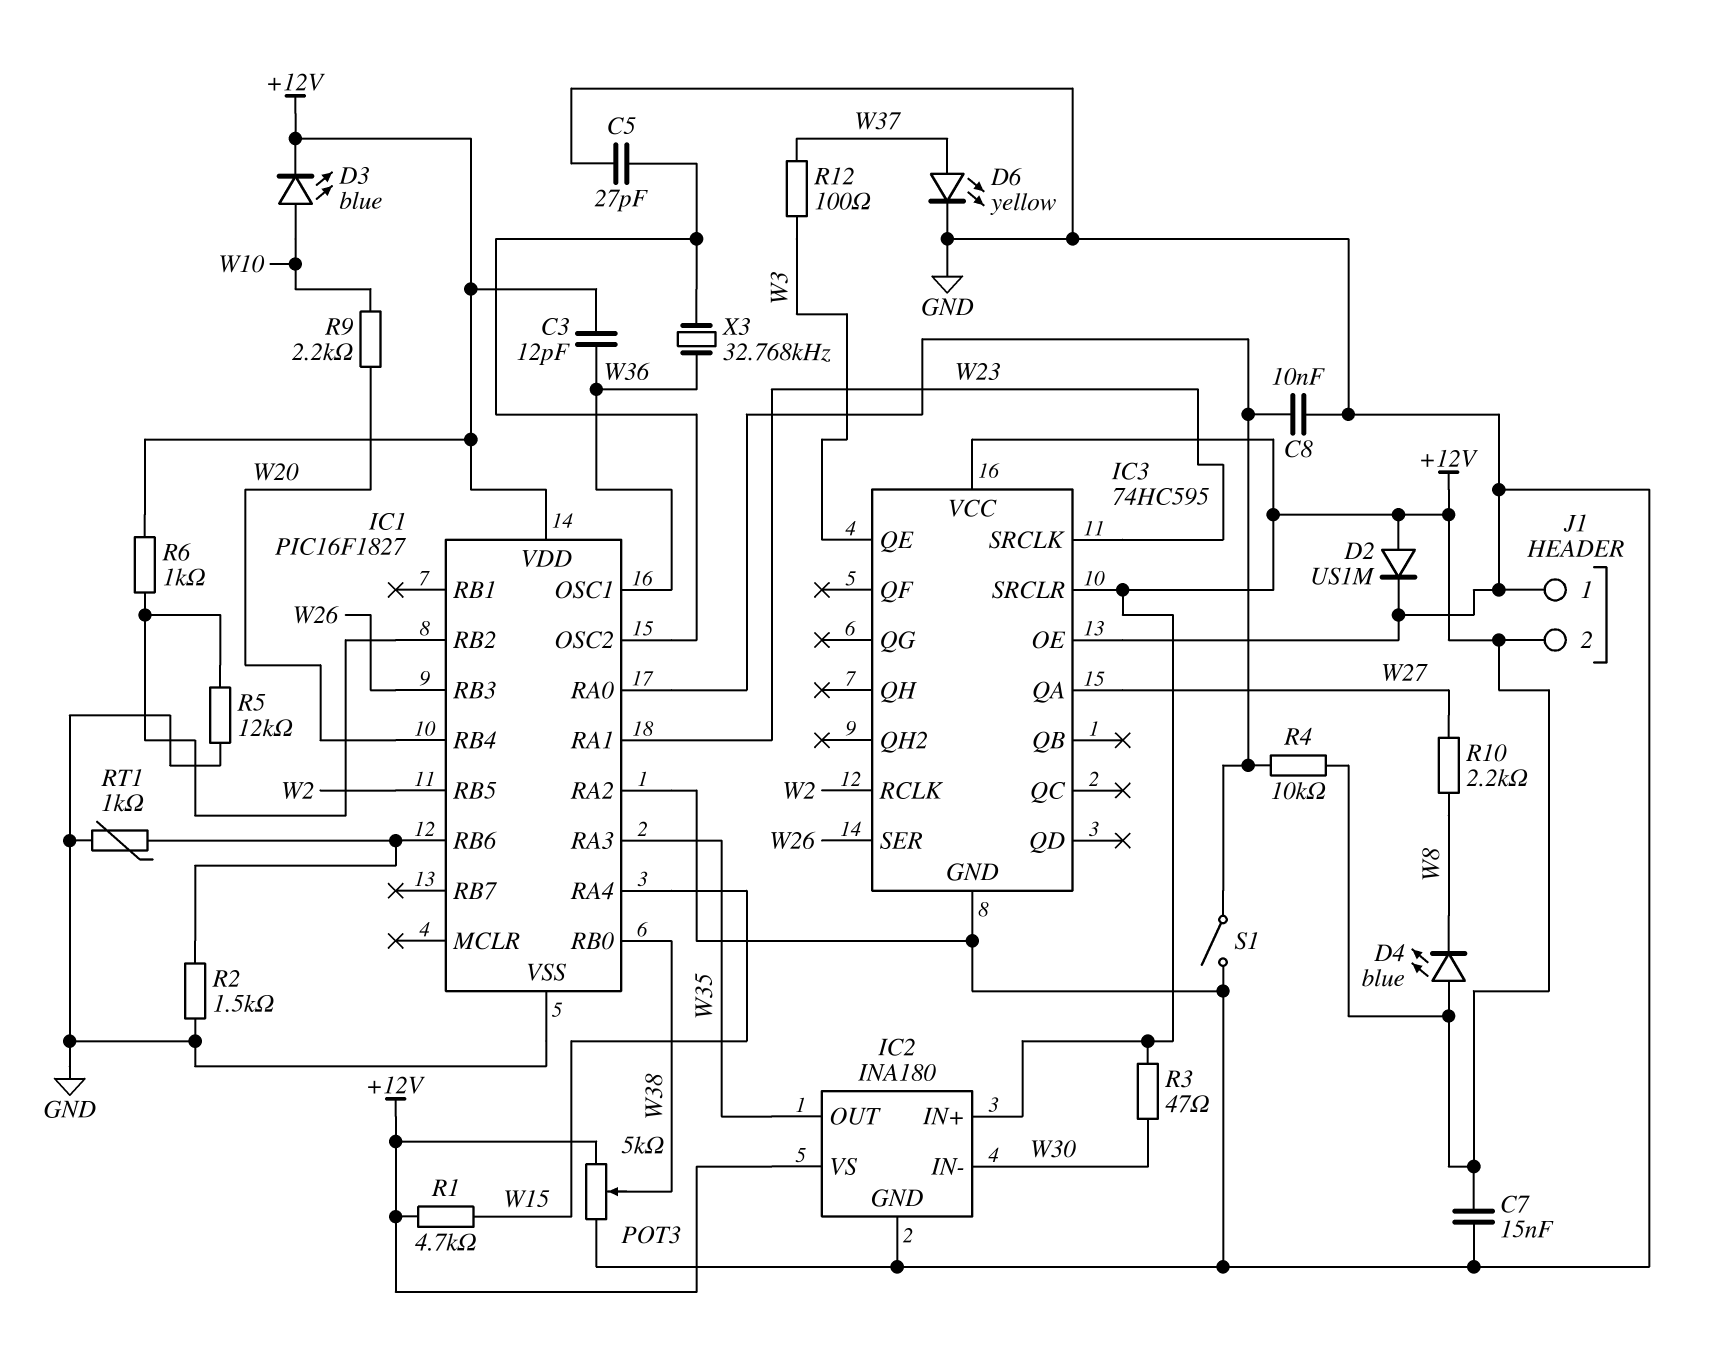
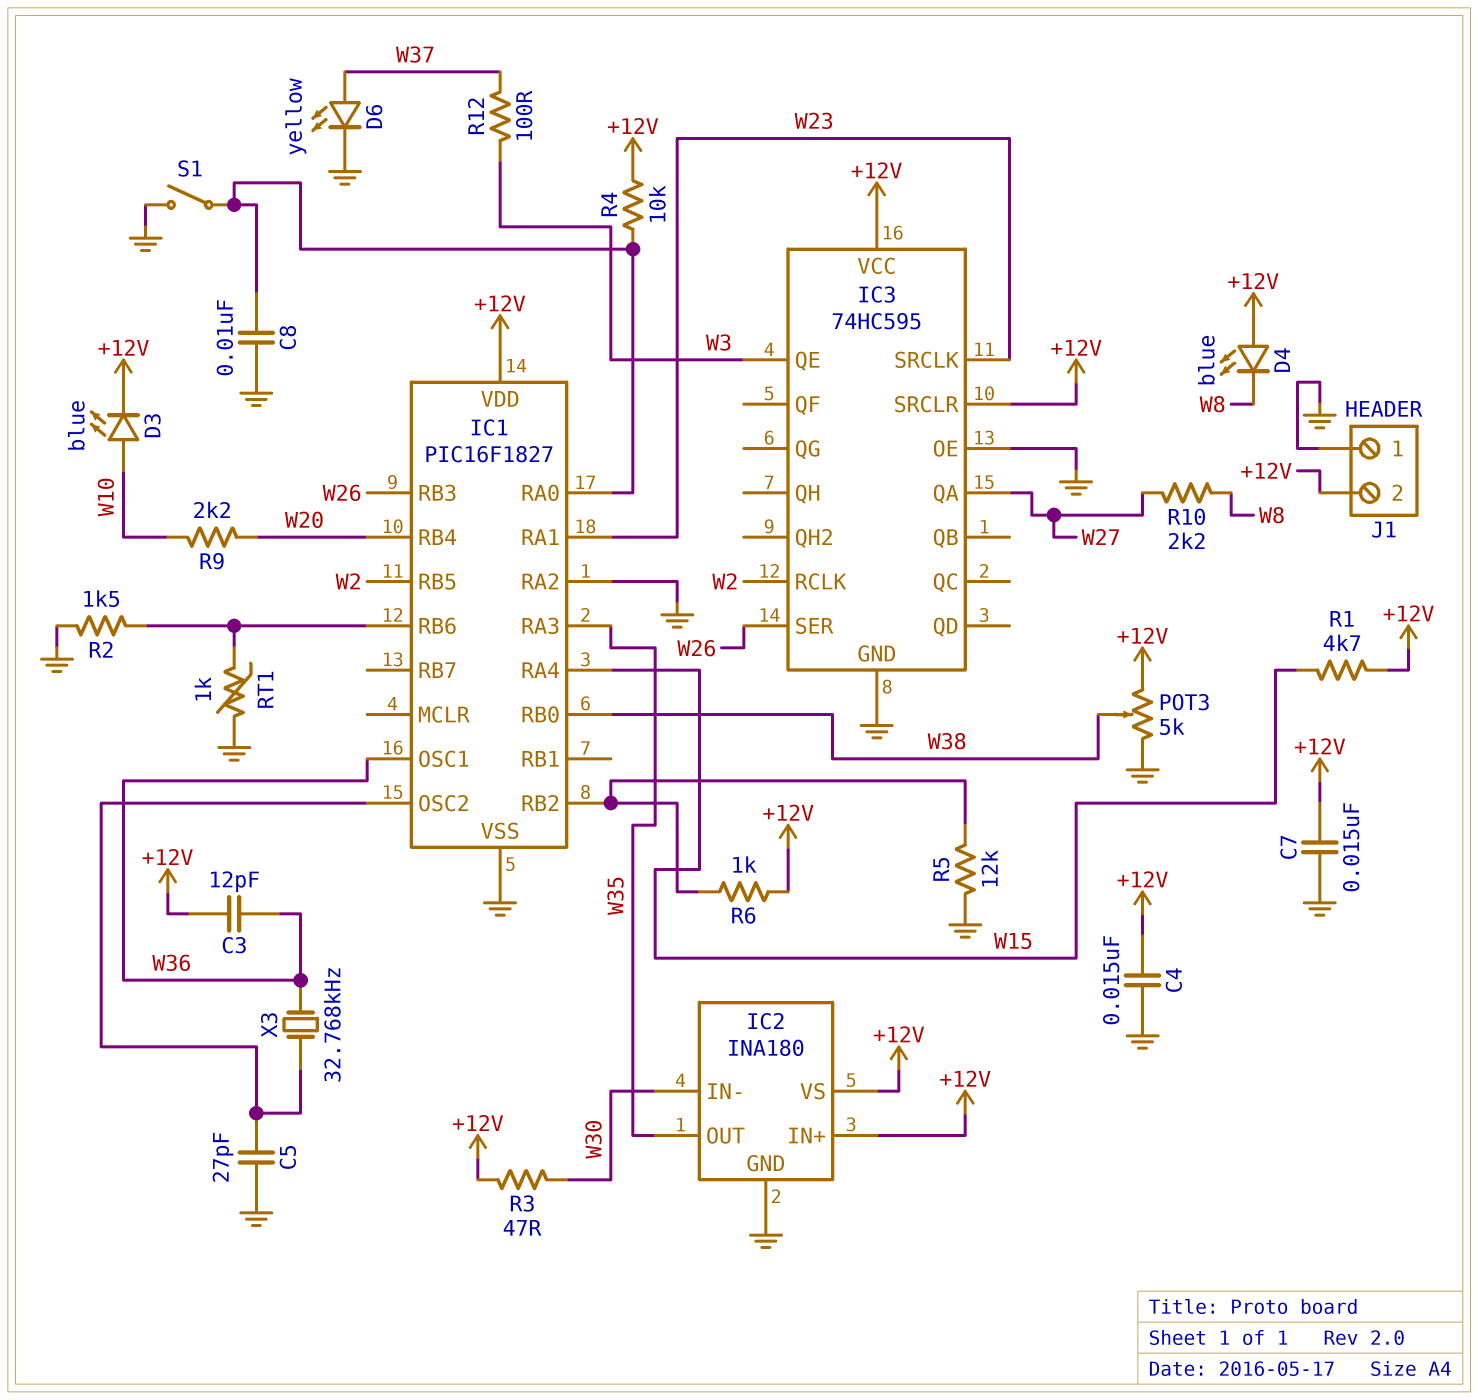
C4: none -> 15nF (+12V, GND)
D2: diode US1M (A +12V, K GND) -> none

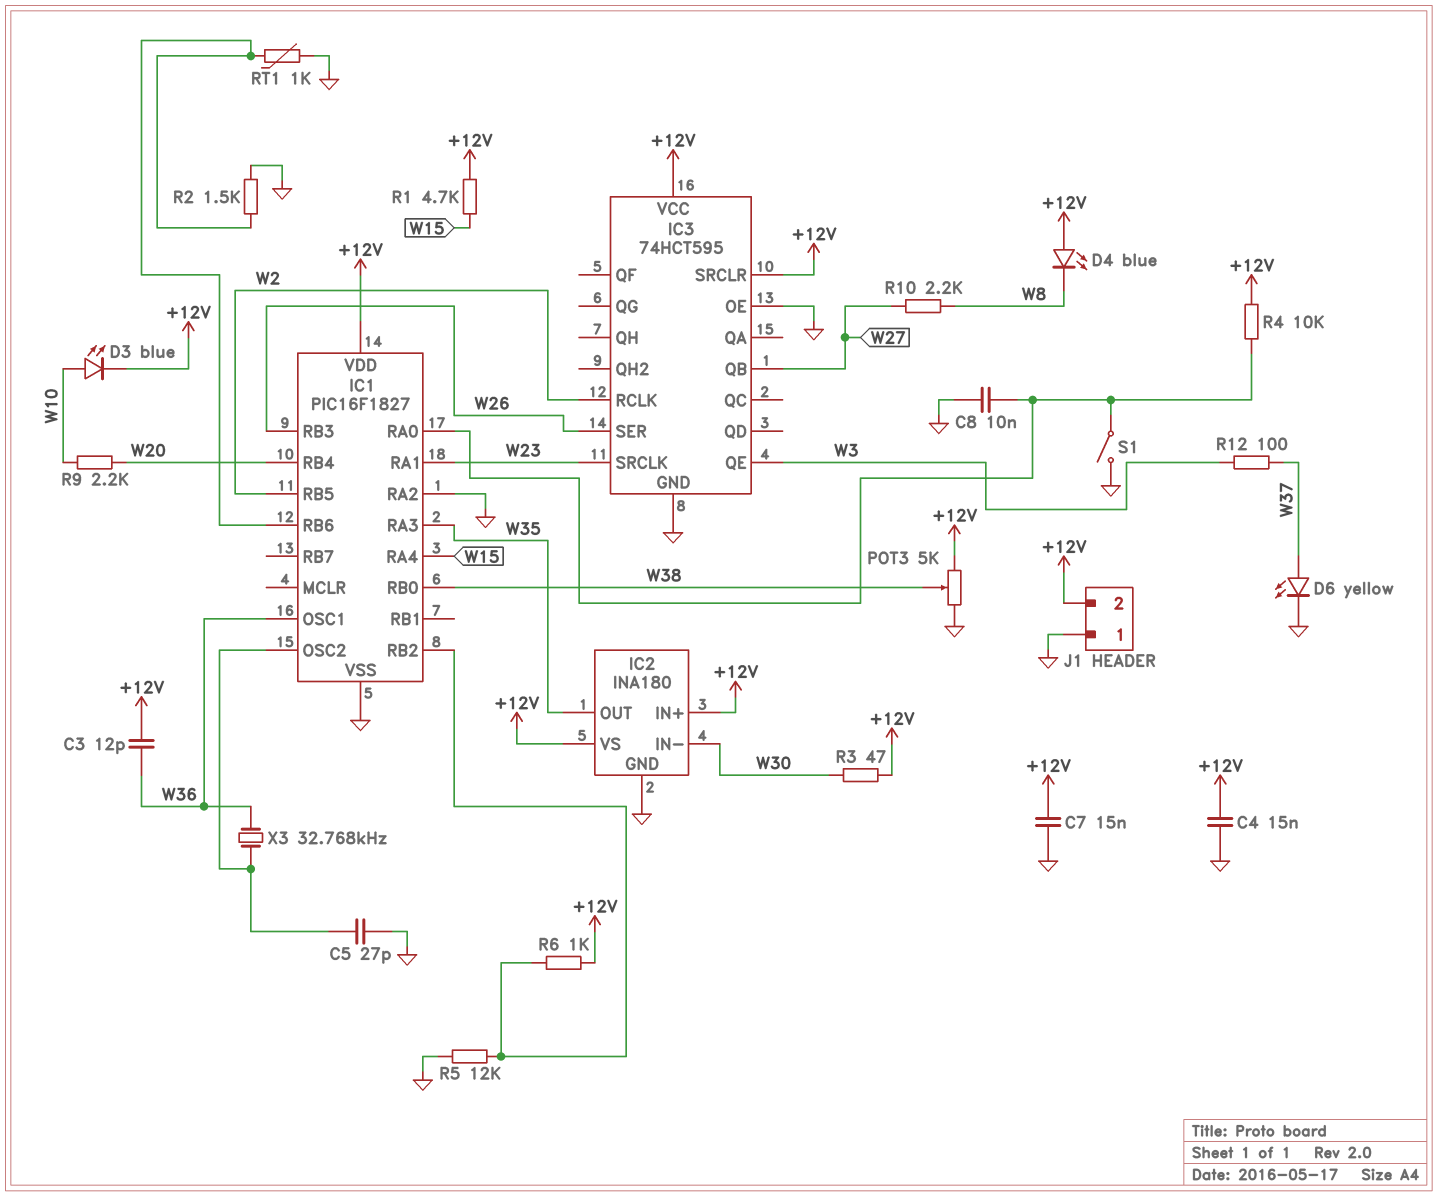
IC3: 74HC595 -> 74HCT595
IC3 pin QA: W27 -> none
IC3 pin QB: none -> W27

